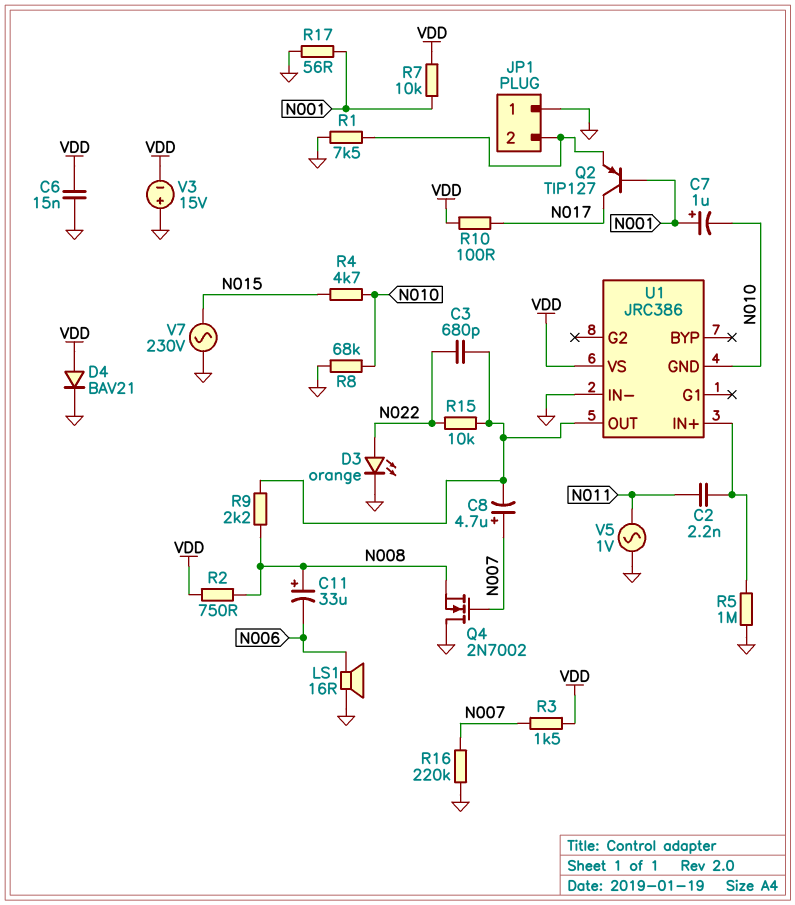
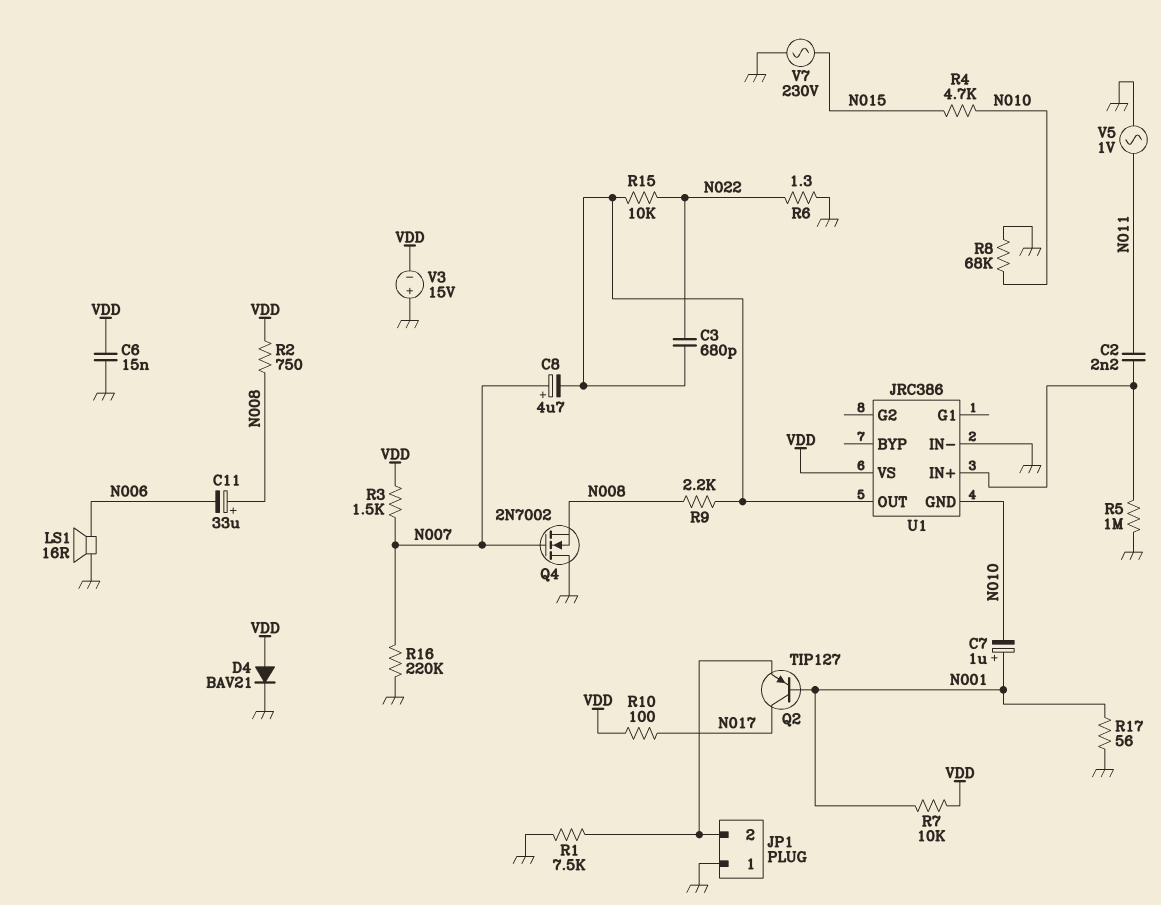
D3: LED orange (A N022, K GND) -> none
R6: none -> 1.3 (GND, N022)

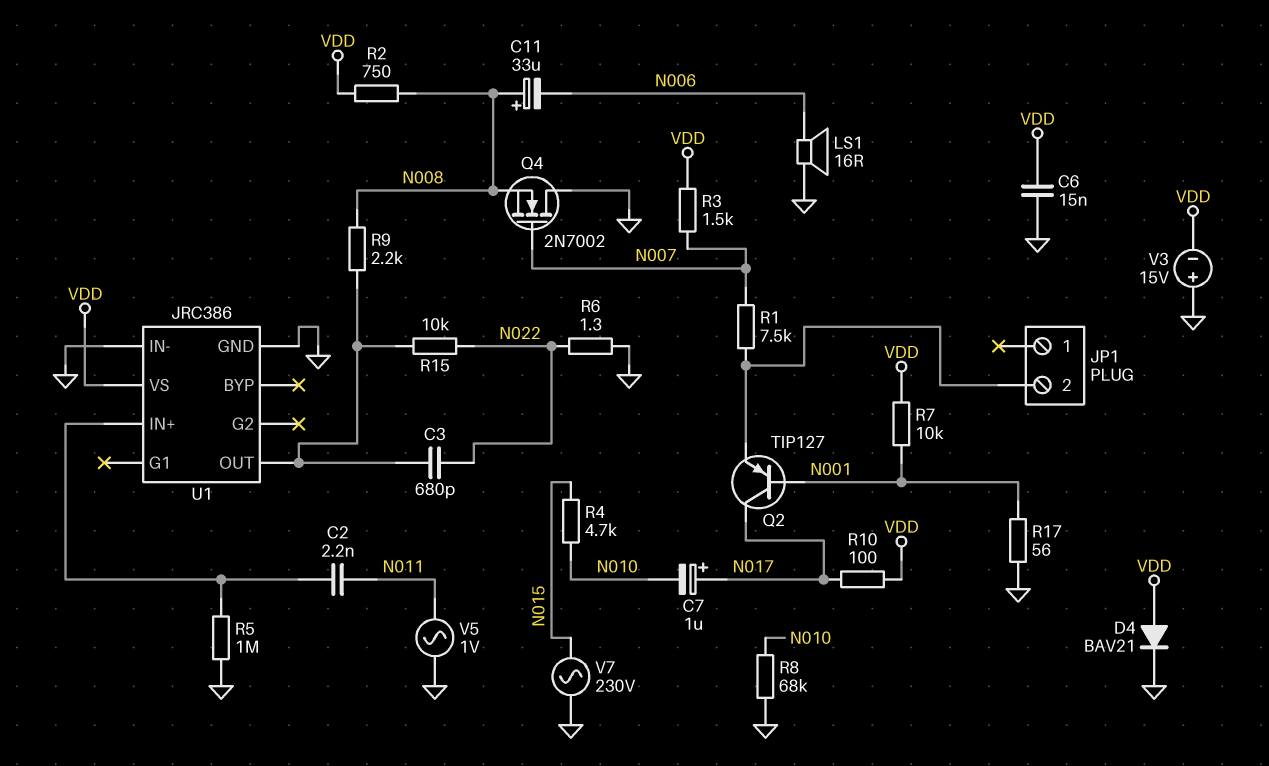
C7: 1uF (plus N001, minus N010) -> 1uF (plus N017, minus N010)
C8: 4.7uF (plus N007, minus U1/OUT) -> none
JP1 pin 1: GND -> none
R1: 7.5k (GND, JP1/2) -> 7.5k (JP1/2, N007)
R16: 220k (GND, N007) -> none
U1 pin GND: N010 -> GND

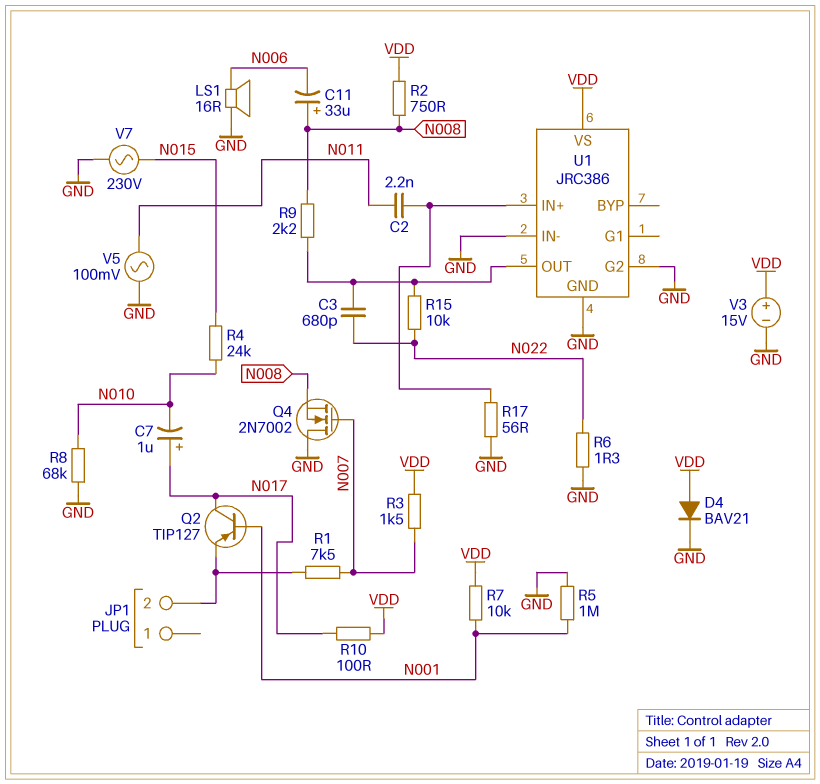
C6: 15nF (GND, VDD) -> none
R4: 4.7k (N010, N015) -> 24k (N010, N015)
R5: 1M (GND, U1/IN+) -> 1M (GND, N001)
R17: 56 (GND, N001) -> 56 (GND, U1/IN+)
U1 pin G2: none -> GND
V3: 15V (plus GND, minus VDD) -> 15V (plus VDD, minus GND)
V5: AC 1V (GND, N011) -> AC 100mV (GND, N011)

